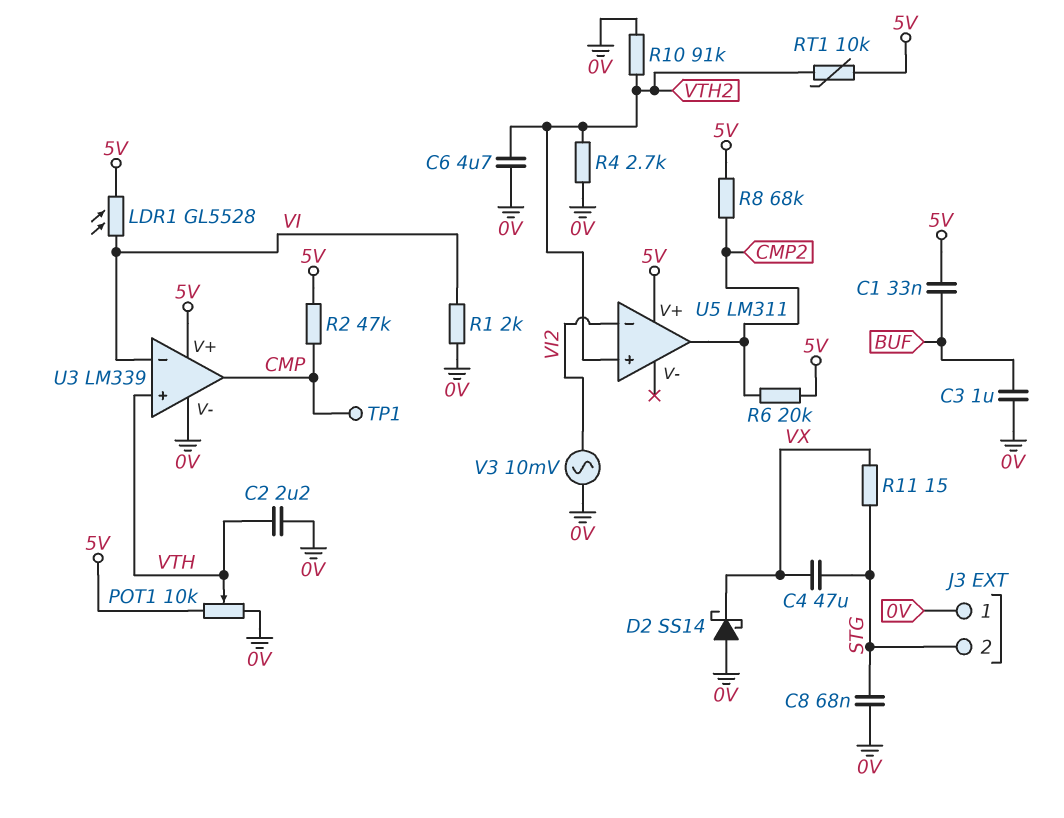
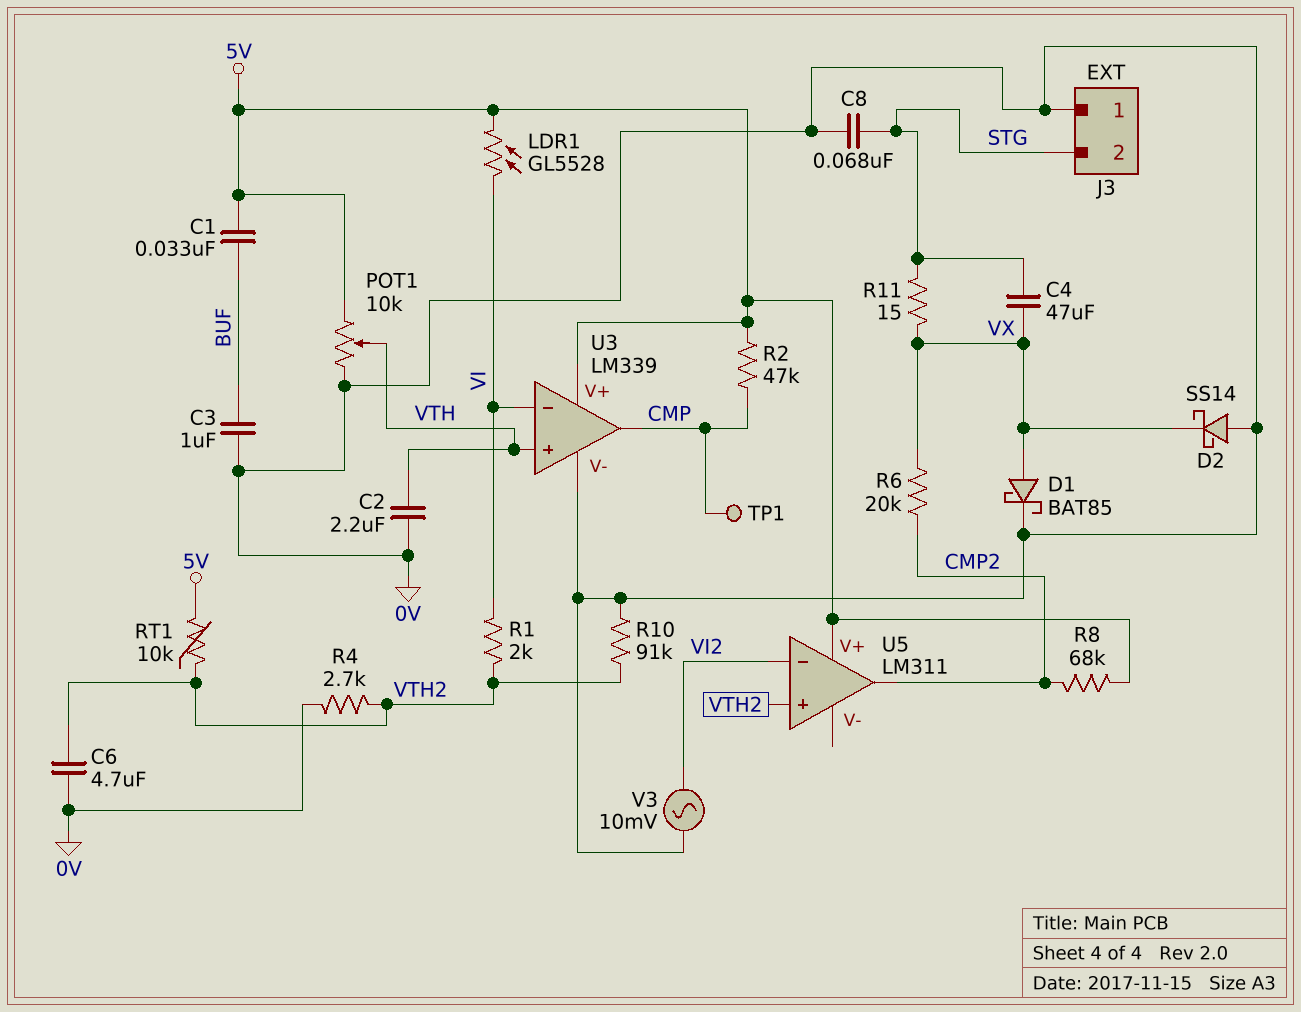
D1: none -> schottky BAT85 (A VX, K 0V)
R1: 2k (0V, VI) -> 2k (VI, VTH2)
R6: 20k (5V, CMP2) -> 20k (CMP2, VX)

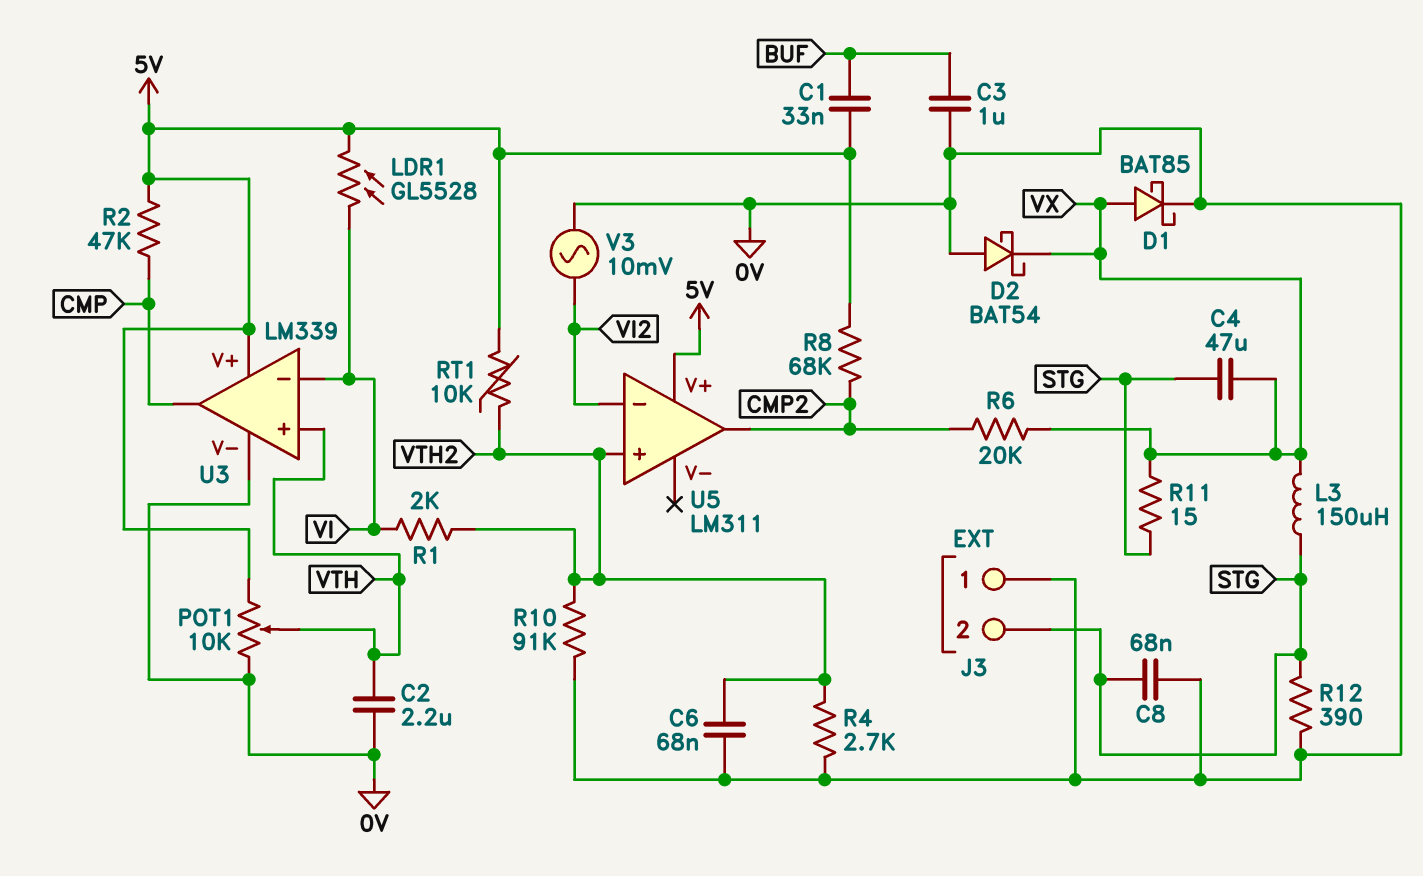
C6: 4.7uF (0V, VTH2) -> 68nF (0V, VTH2)
D2: schottky SS14 (A 0V, K VX) -> schottky BAT54 (A 0V, K VX)
L3: none -> 150uH (STG, VX)
R12: none -> 390 (0V, STG)
TP1: test point (CMP) -> none

